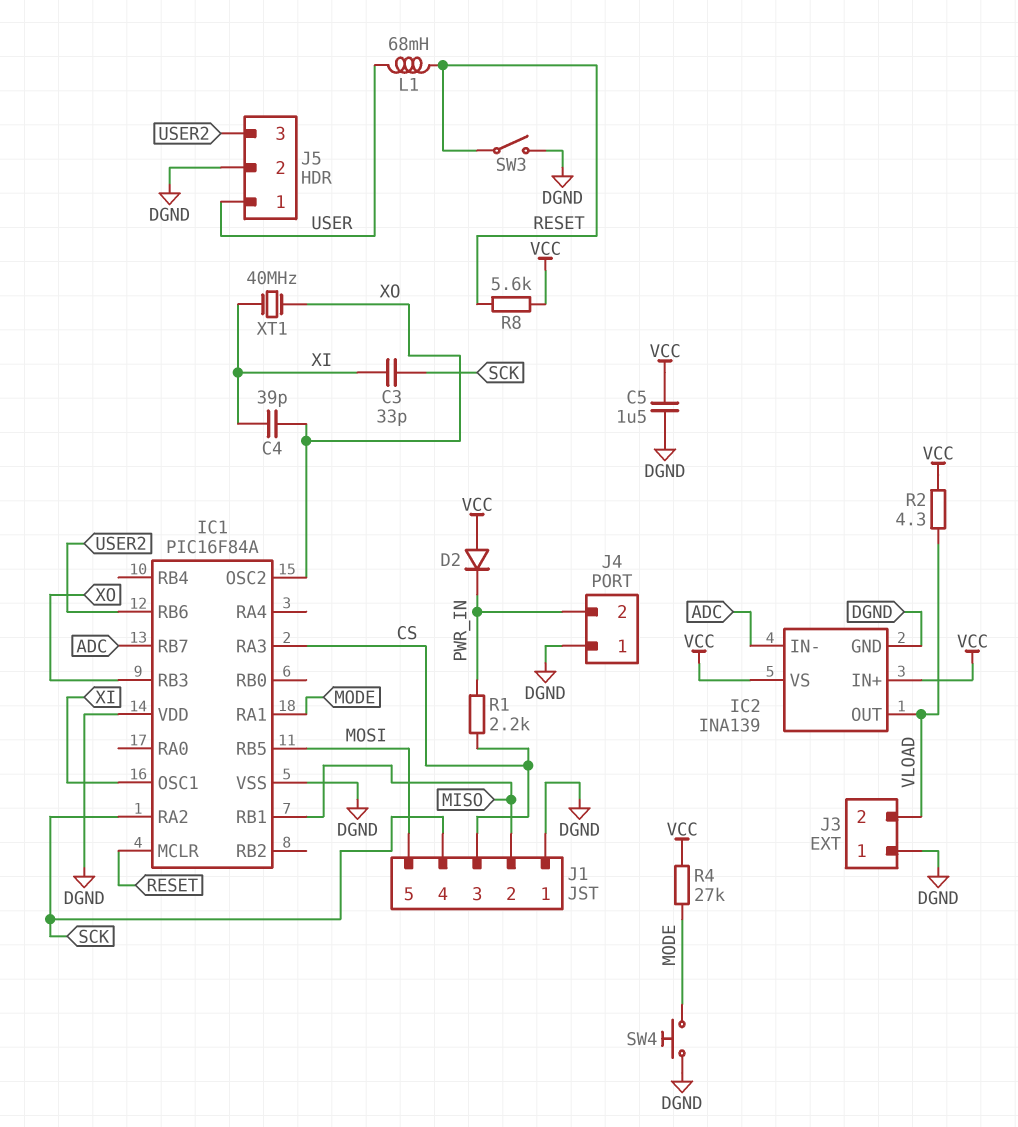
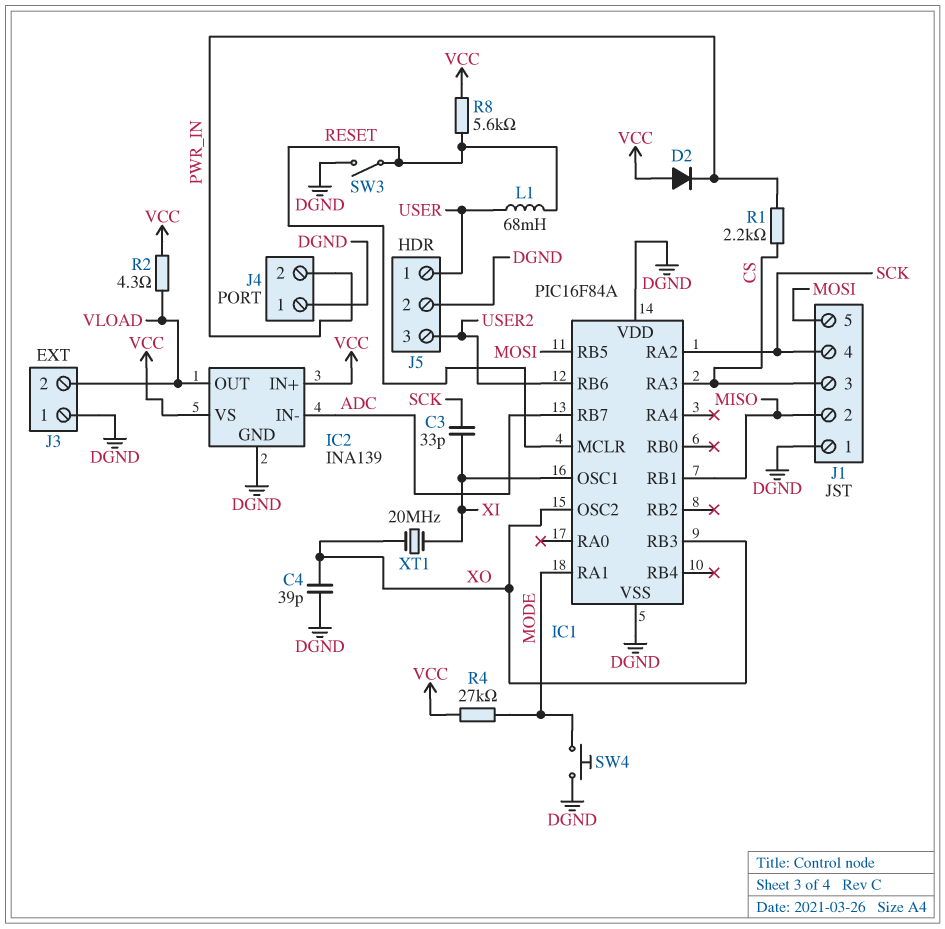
C4: 39pF (XI, XO) -> 39pF (DGND, XO)
C5: 1.5uF (DGND, VCC) -> none
XT1: 40MHz (XI, XO) -> 20MHz (XI, XO)

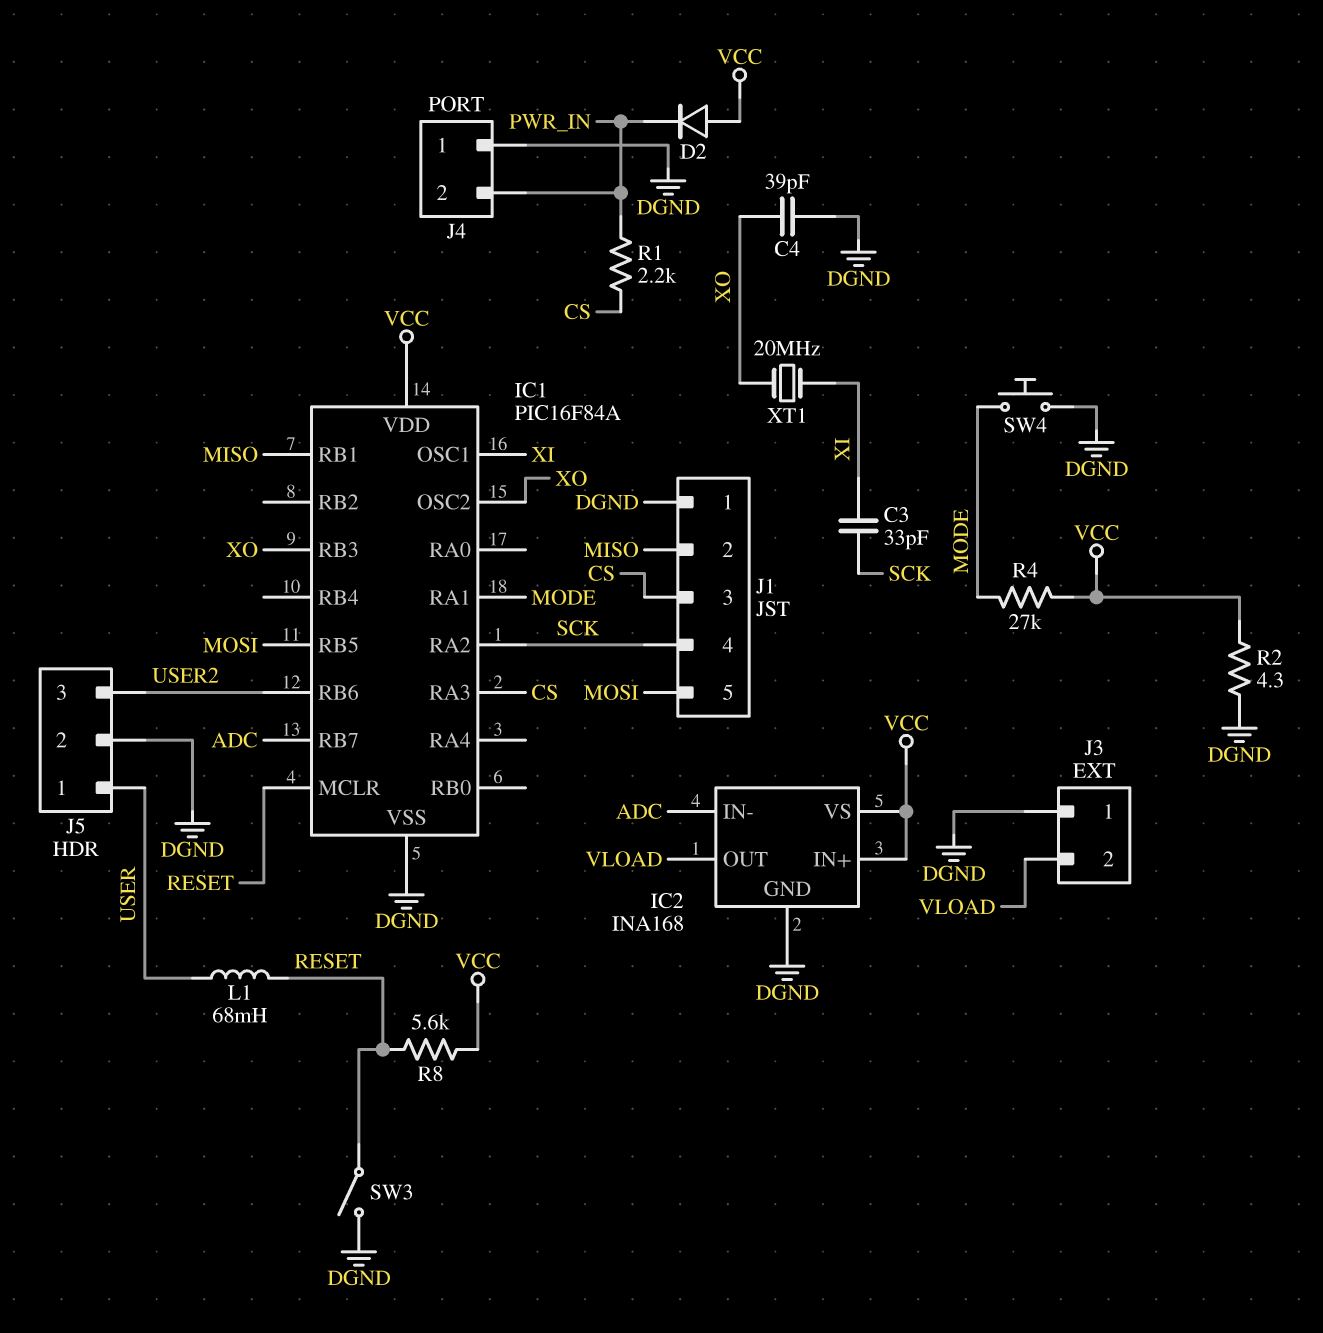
IC1 pin VDD: DGND -> VCC
IC2: INA139 -> INA168
R2: 4.3 (VCC, VLOAD) -> 4.3 (DGND, VCC)

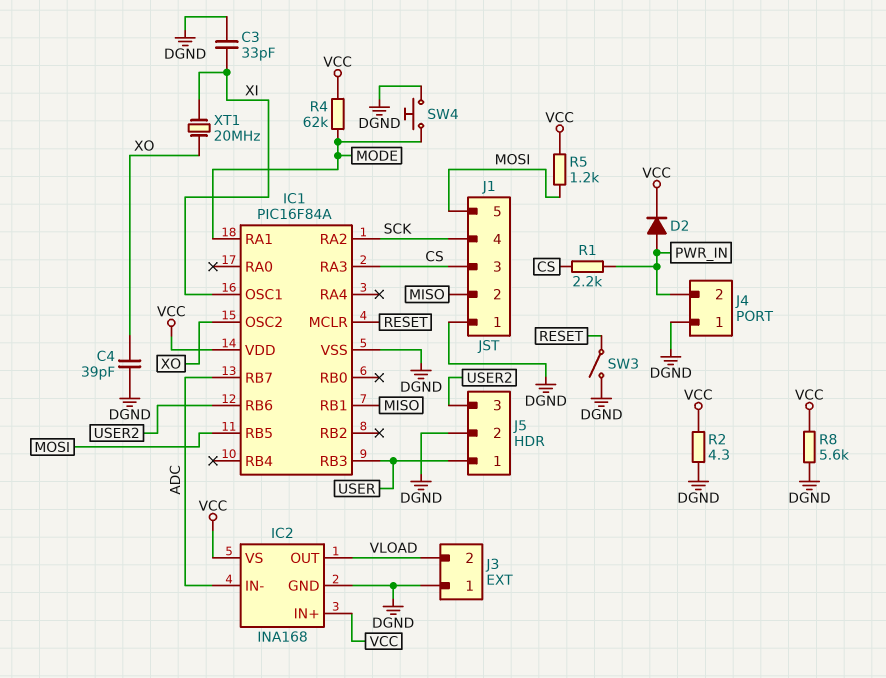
C3: 33pF (SCK, XI) -> 33pF (DGND, XI)
D2: diode (A VCC, K PWR_IN) -> diode (A PWR_IN, K VCC)
IC1 pin RB3: XO -> USER
L1: 68mH (RESET, USER) -> none
R4: 27k (MODE, VCC) -> 62k (MODE, VCC)
R5: none -> 1.2k (MOSI, VCC)
R8: 5.6k (RESET, VCC) -> 5.6k (DGND, VCC)

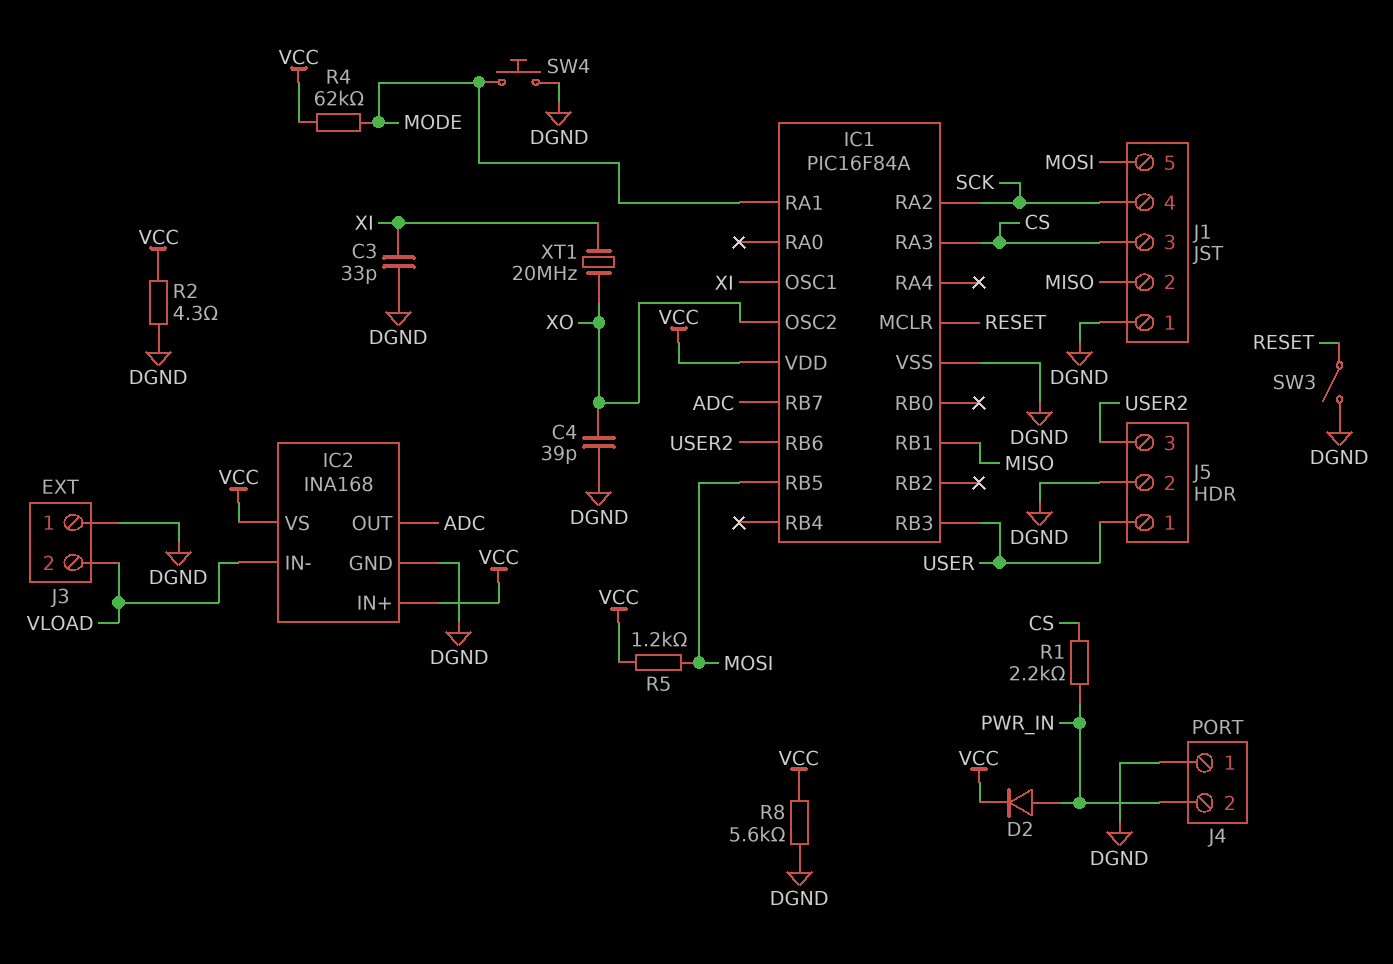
IC2 pin IN-: ADC -> VLOAD
IC2 pin OUT: VLOAD -> ADC

